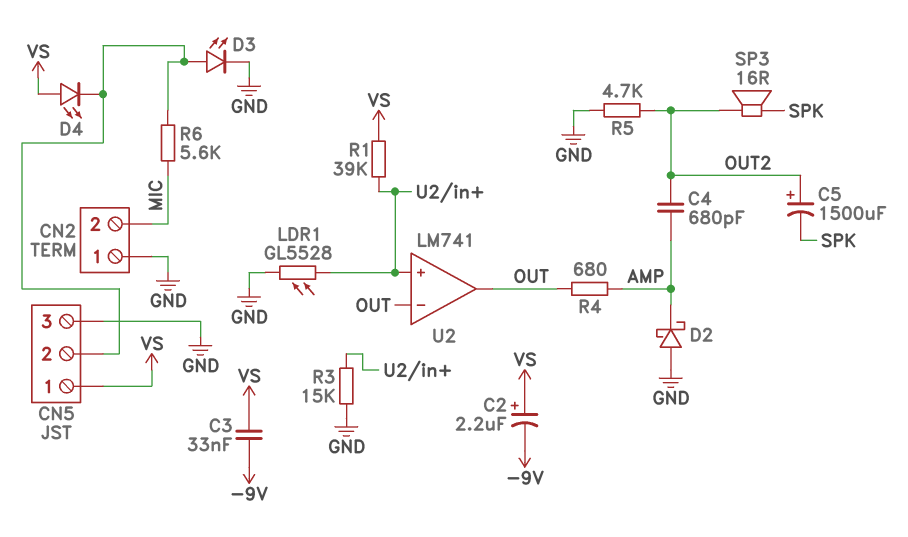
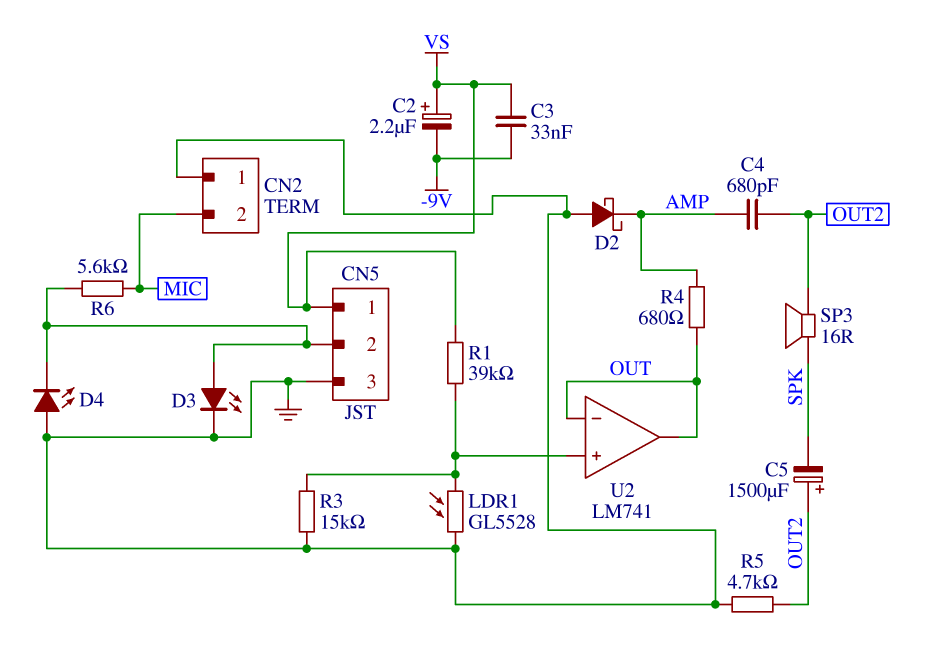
D4: LED (A VS, K CN5/2) -> LED (A GND, K CN5/2)

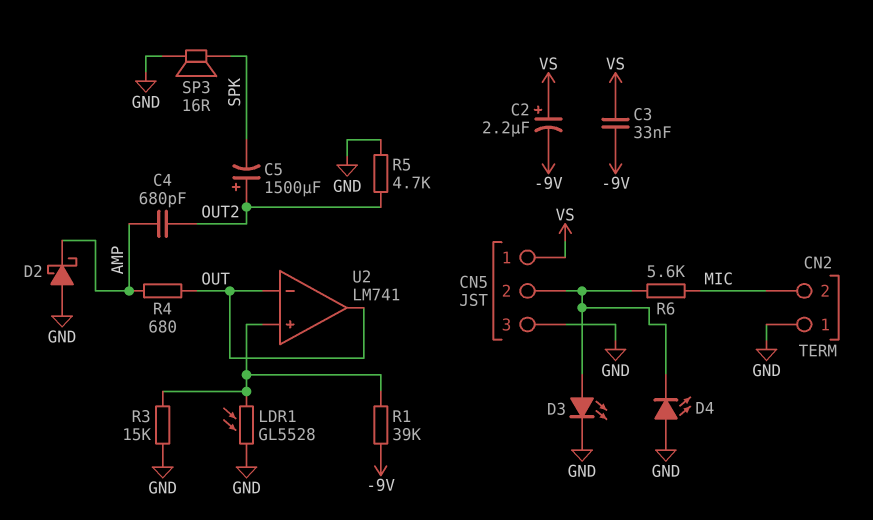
R1: 39k (U2/in+, VS) -> 39k (-9V, U2/in+)
SP3: speaker 16R (OUT2, SPK) -> speaker 16R (GND, SPK)

